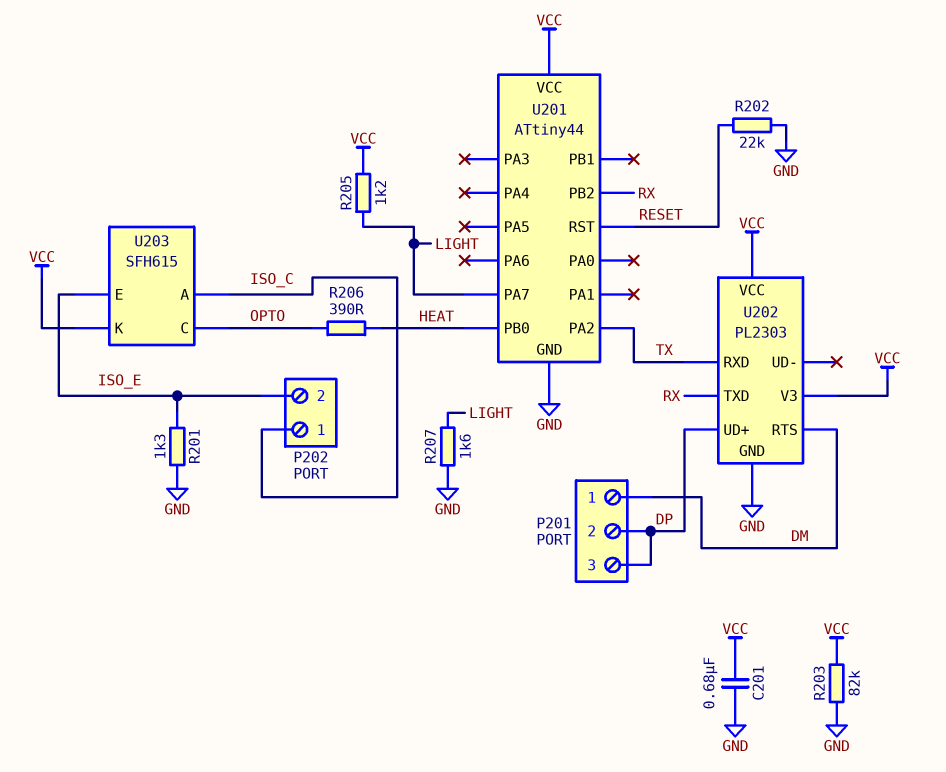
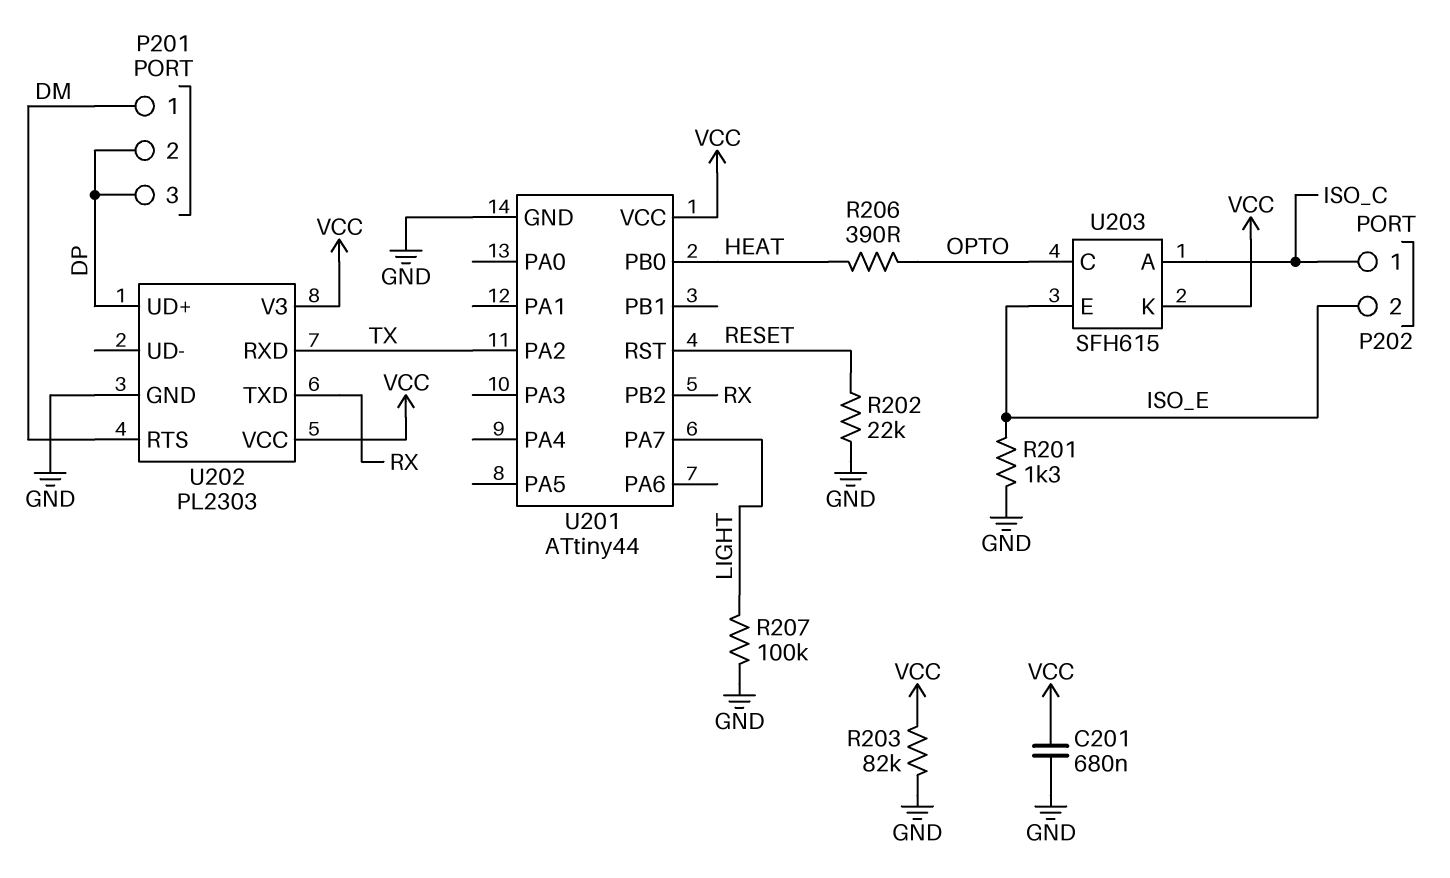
R205: 1.2k (LIGHT, VCC) -> none
R207: 1.6k (GND, LIGHT) -> 100k (GND, LIGHT)

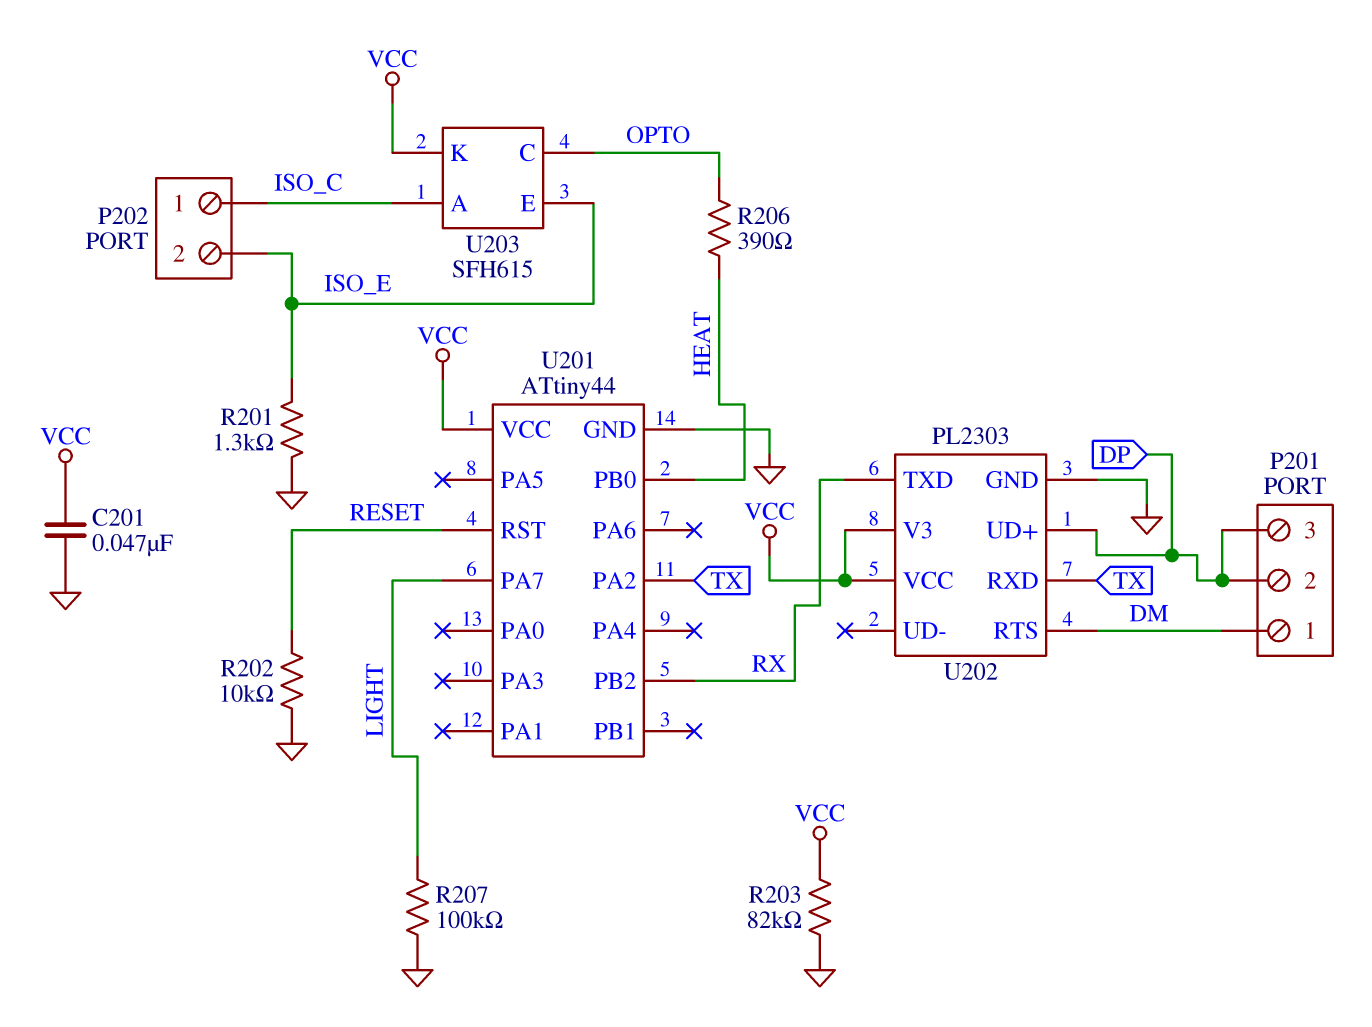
C201: 680nF (GND, VCC) -> 47nF (GND, VCC)
R202: 22k (GND, RESET) -> 10k (GND, RESET)

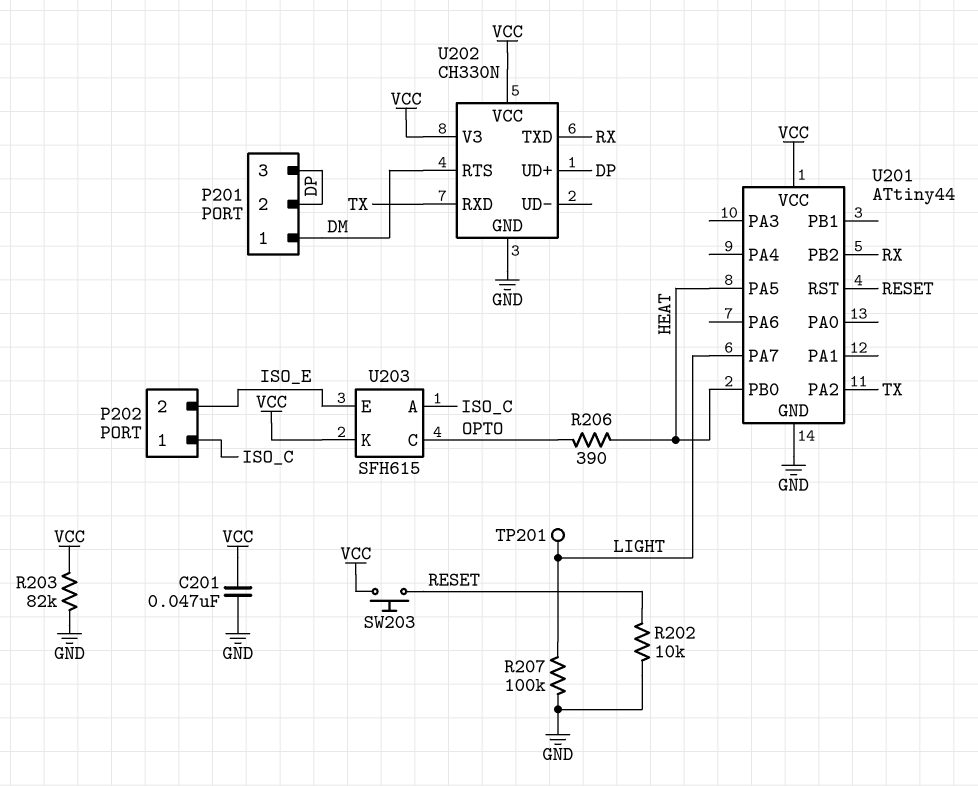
R201: 1.3k (GND, ISO_E) -> none
SW203: none -> button (RESET, VCC)
TP201: none -> test point (LIGHT)
U201 pin PA5: none -> HEAT
U202: PL2303 -> CH330N

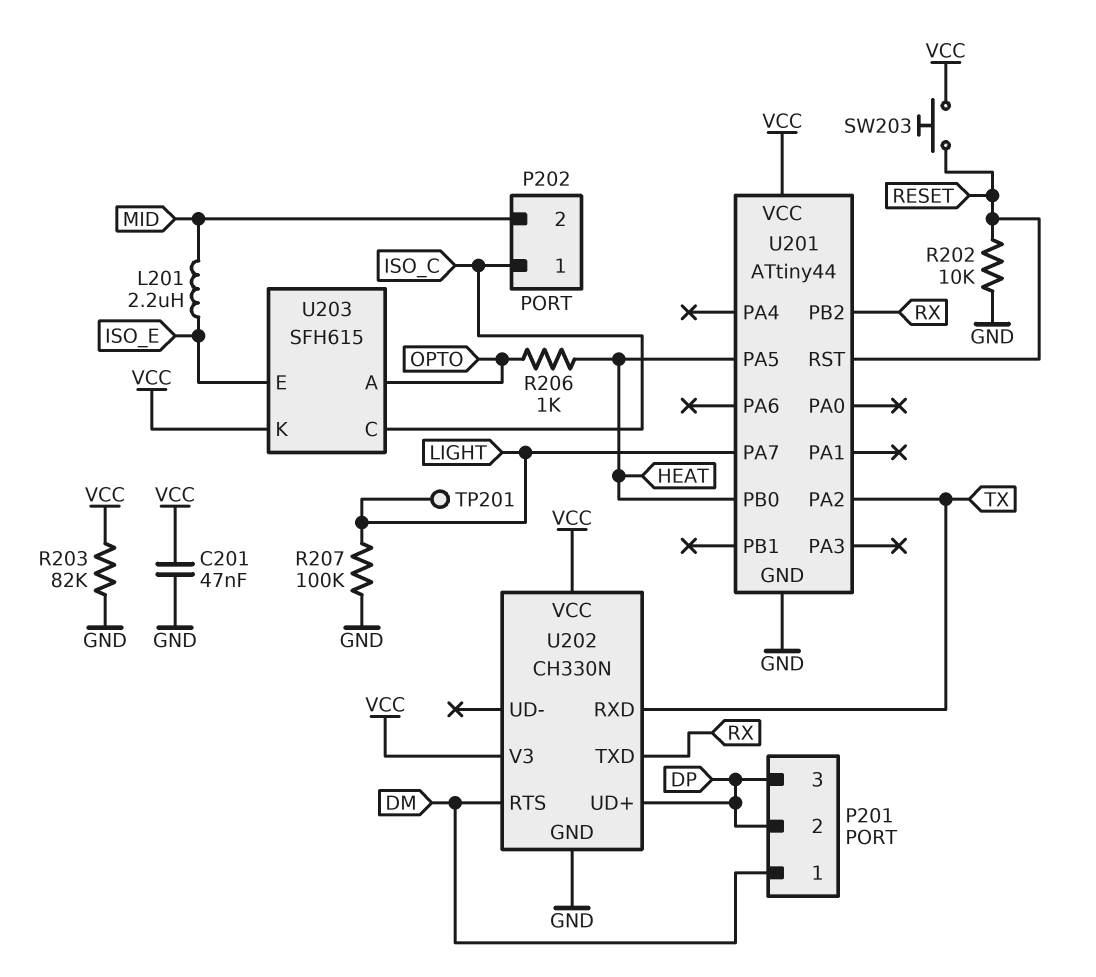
L201: none -> 2.2uH (ISO_E, MID)
P202 pin 2: ISO_E -> MID
R206: 390 (HEAT, OPTO) -> 1k (HEAT, OPTO)
U203 pin A: ISO_C -> OPTO
U203 pin C: OPTO -> ISO_C

